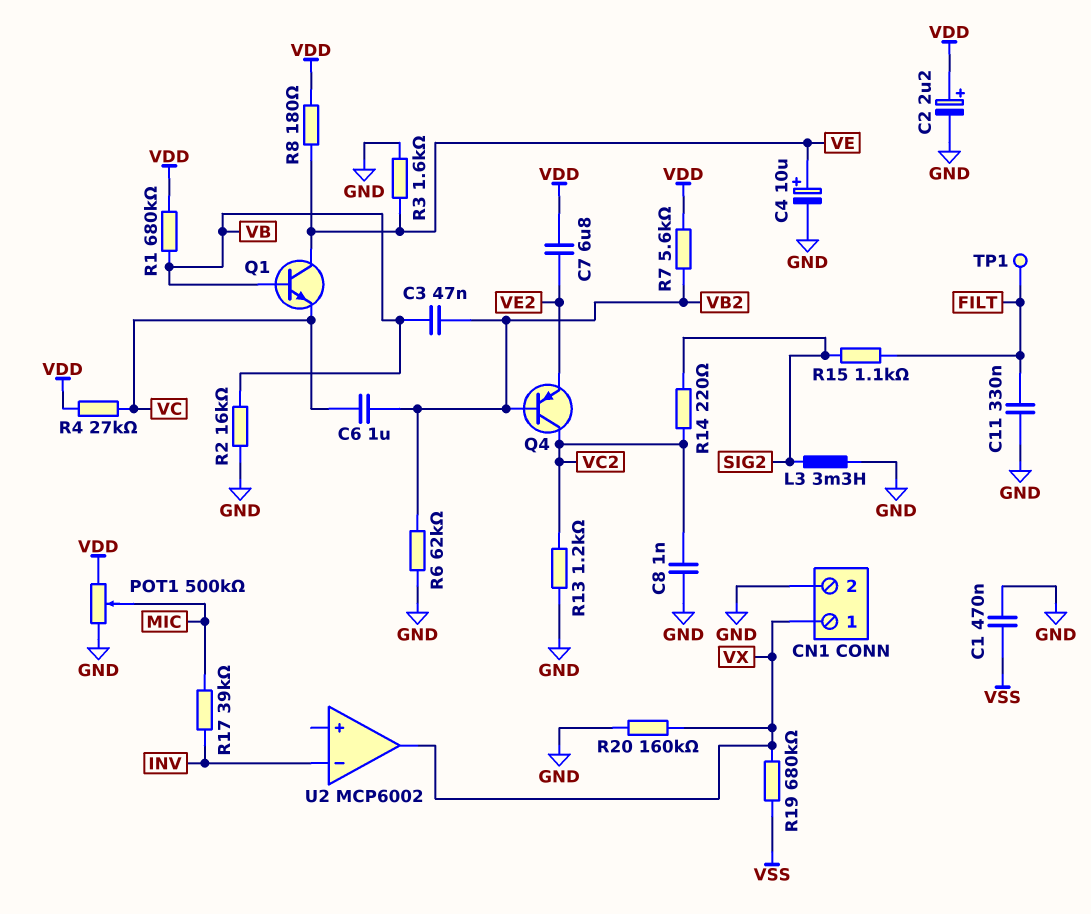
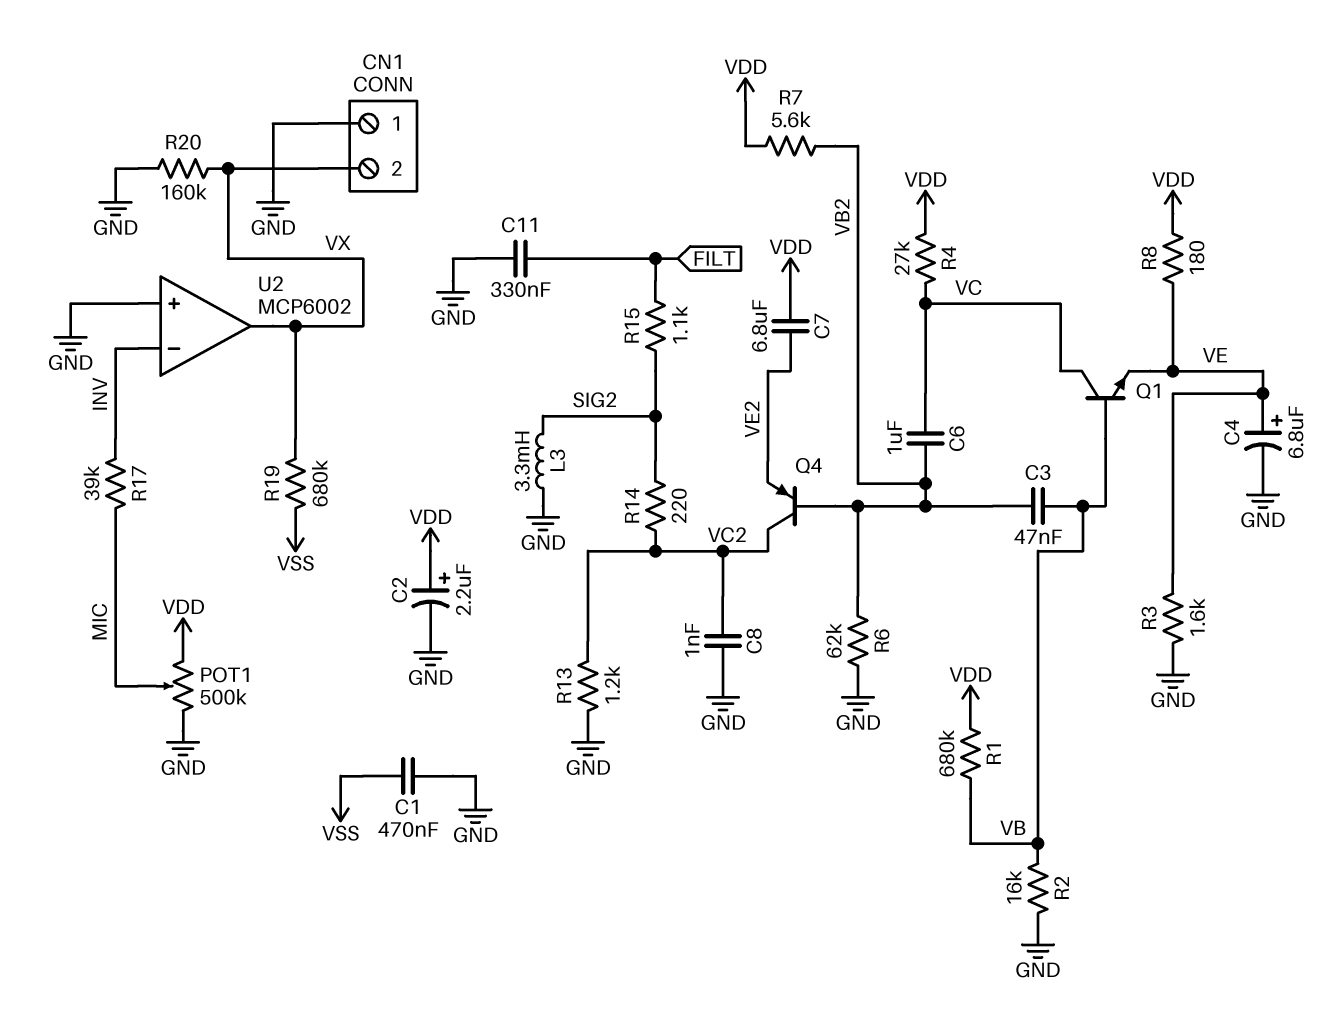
C4: 10uF (plus VE, minus GND) -> 6.8uF (plus VE, minus GND)
CN1 pin 1: VX -> GND
CN1 pin 2: GND -> VX
Q1: NPN (B VB, C VE, E VC) -> NPN (B VB, C VC, E VE)
TP1: test point (FILT) -> none
U2 pin in+: none -> GND

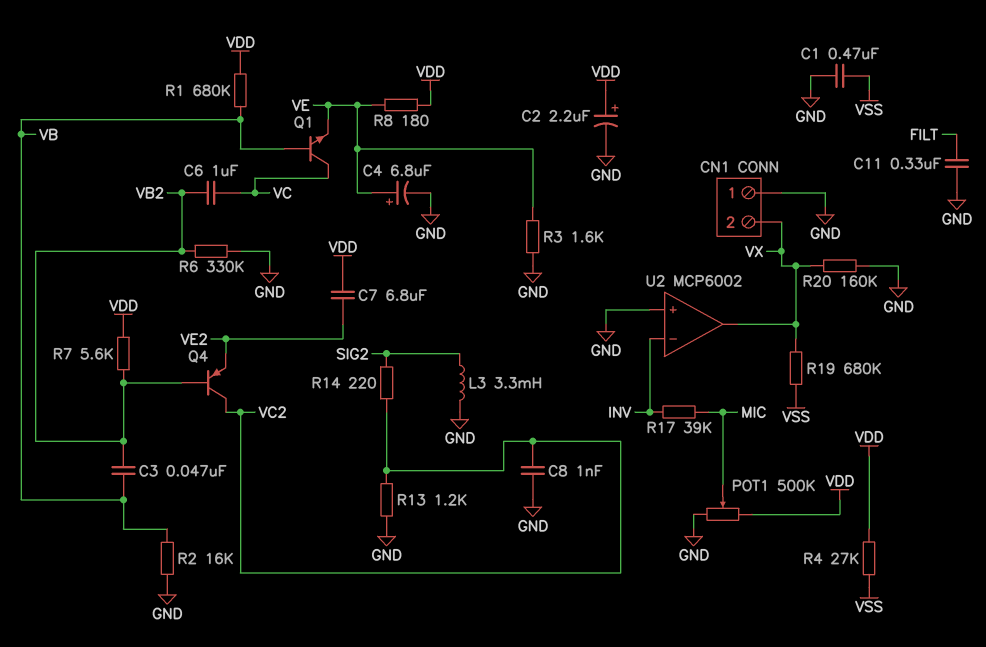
R4: 27k (VC, VDD) -> 27k (VDD, VSS)
R6: 62k (GND, VB2) -> 330k (GND, VB2)
R15: 1.1k (FILT, SIG2) -> none

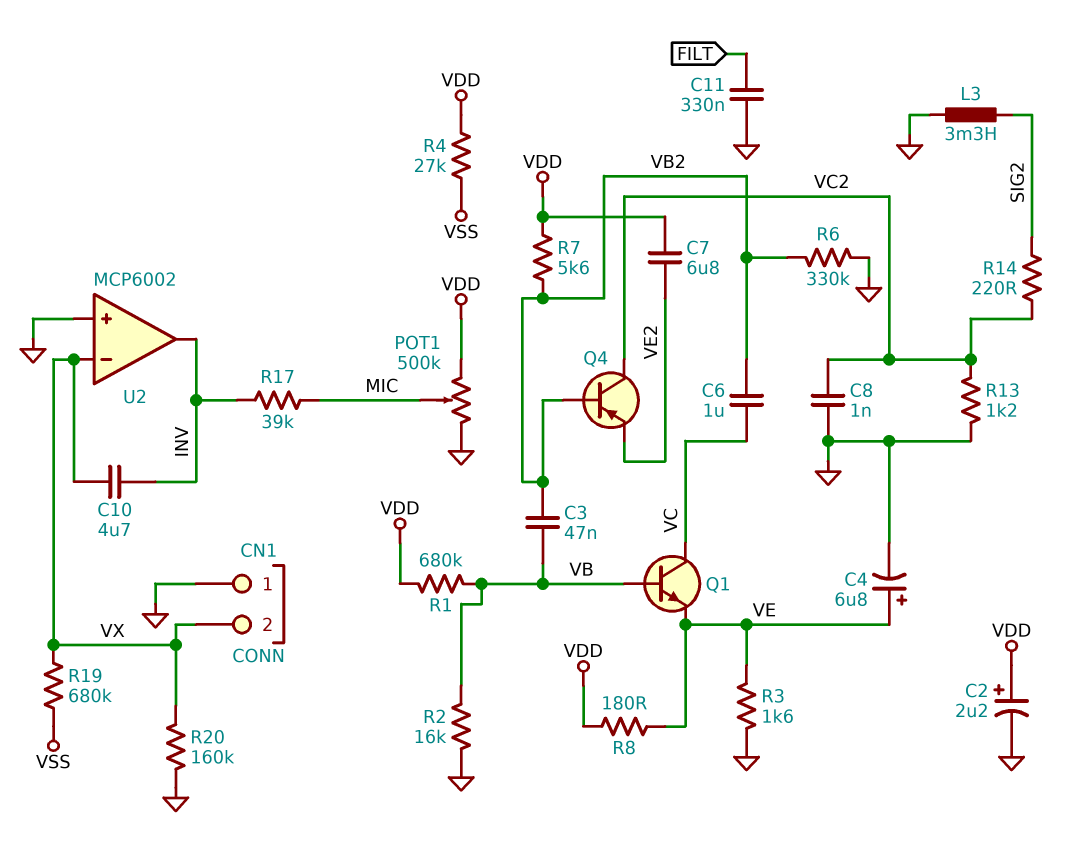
C1: 470nF (GND, VSS) -> none
C10: none -> 4.7uF (INV, VX)
U2 pin in-: INV -> VX
U2 pin out: VX -> INV

